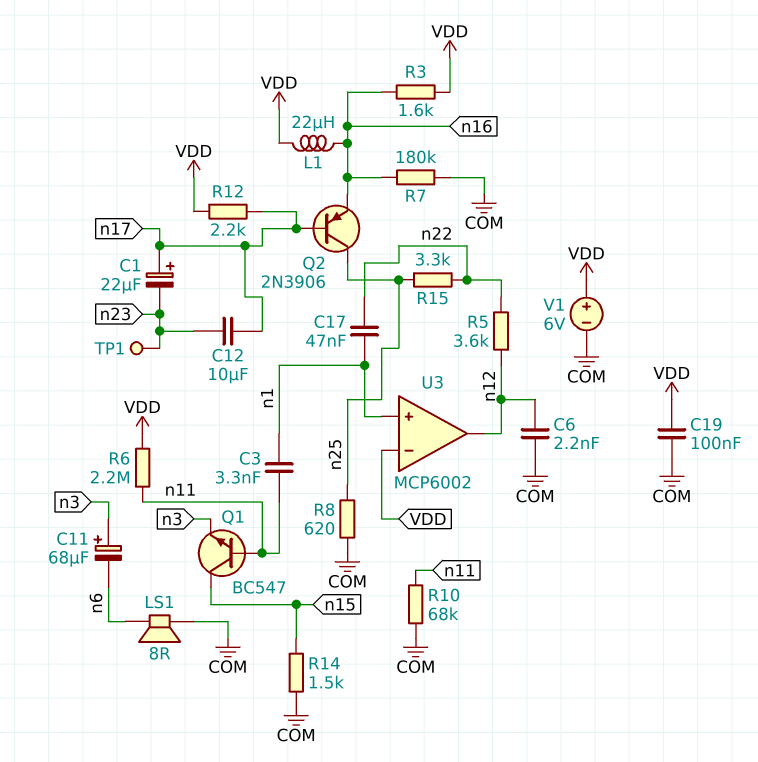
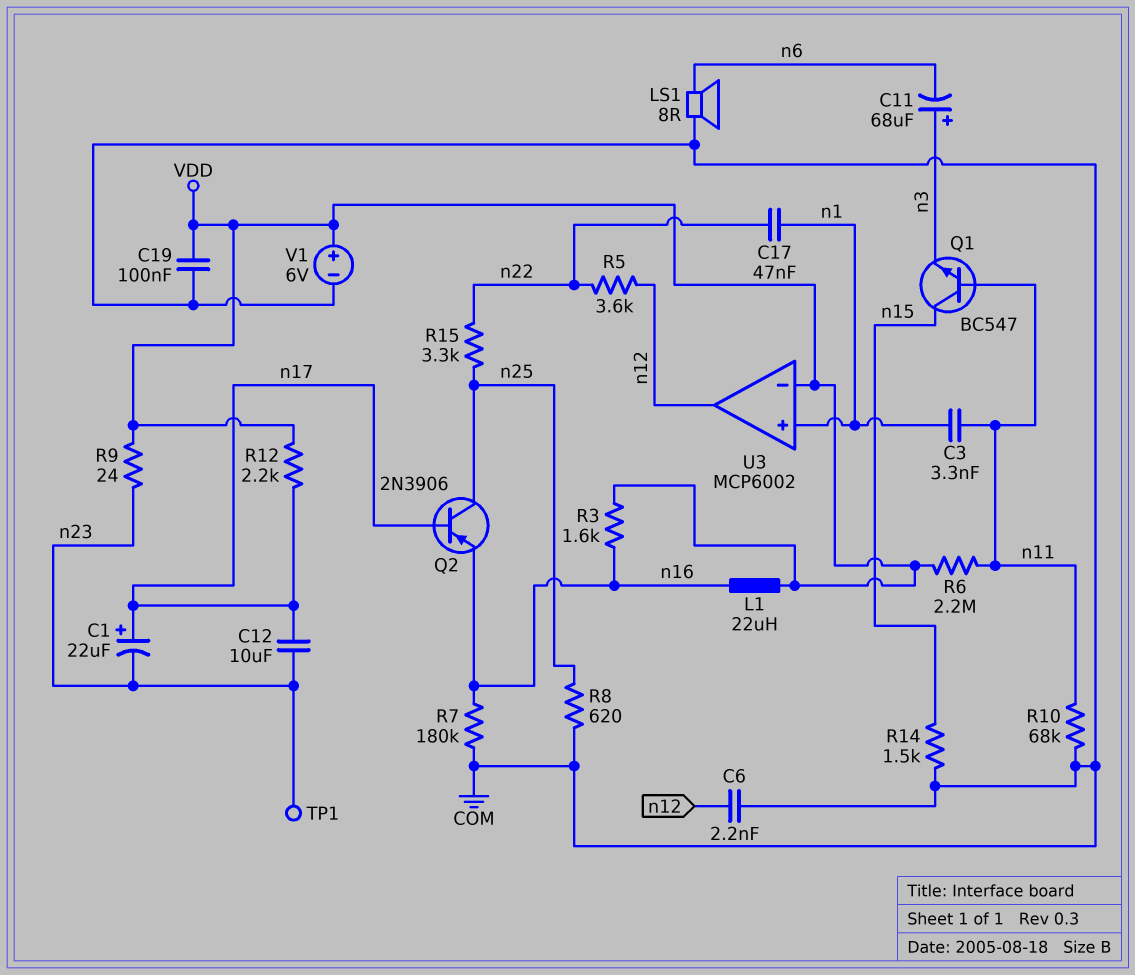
R9: none -> 24 (VDD, n23)

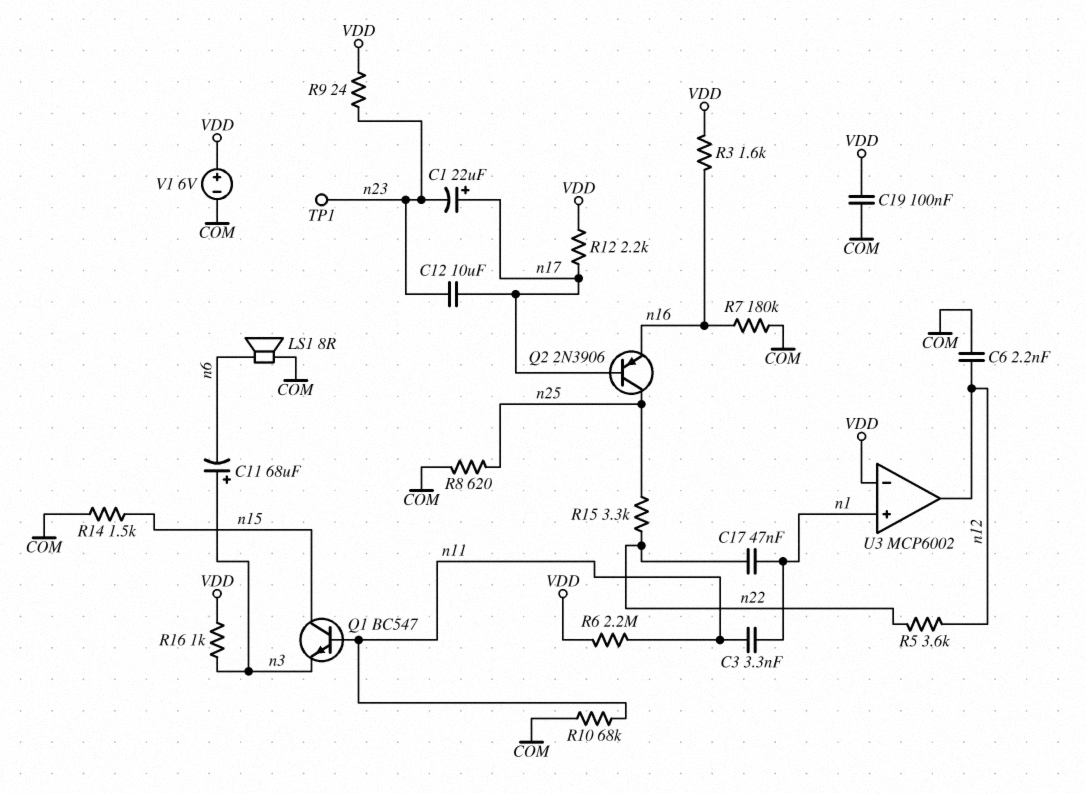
L1: 22uH (VDD, n16) -> none
R16: none -> 1k (VDD, n3)

